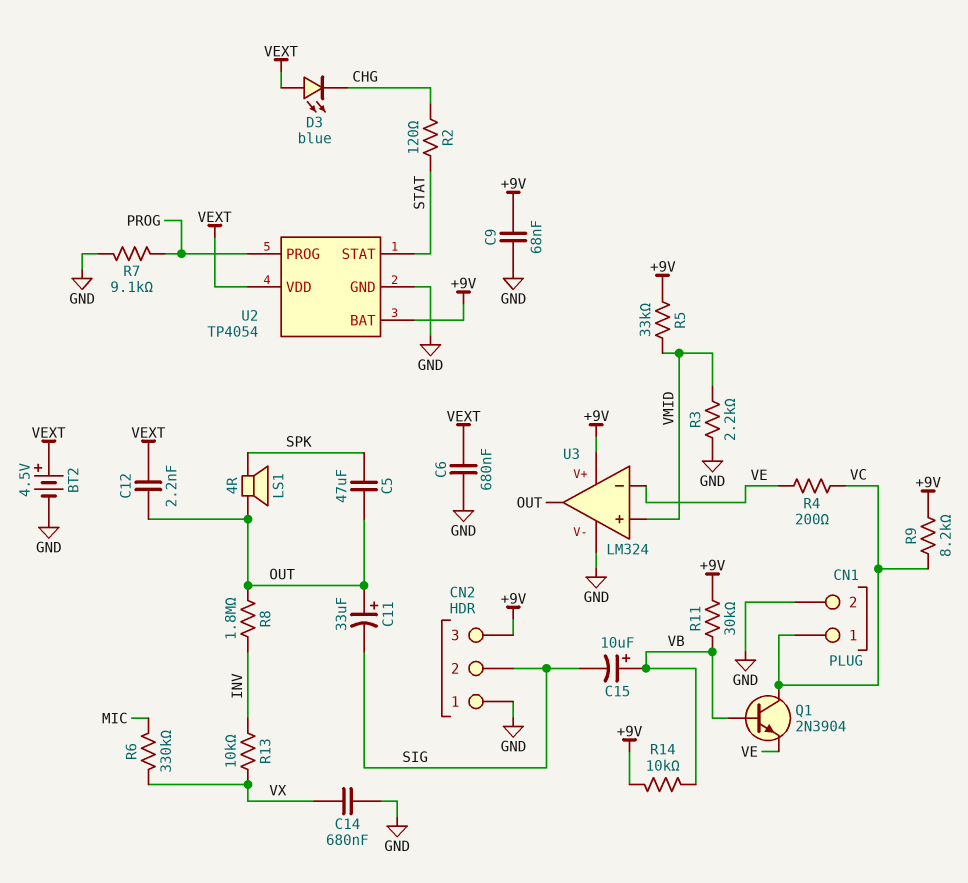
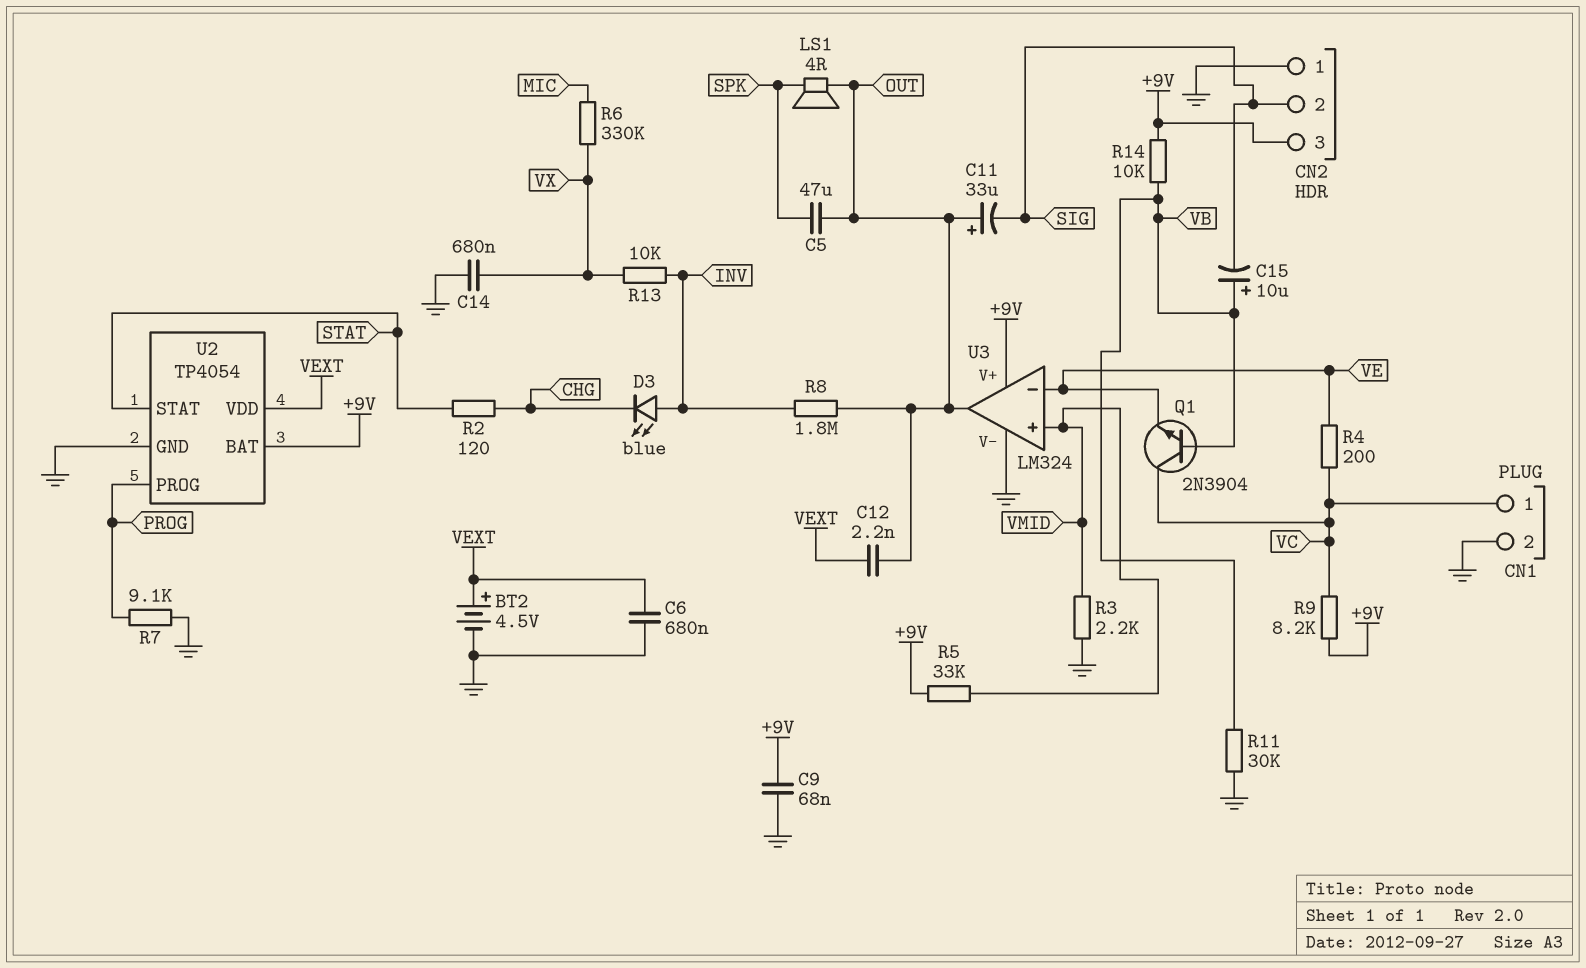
D3: LED blue (A VEXT, K CHG) -> LED blue (A INV, K CHG)
R11: 30k (+9V, VB) -> 30k (GND, VB)

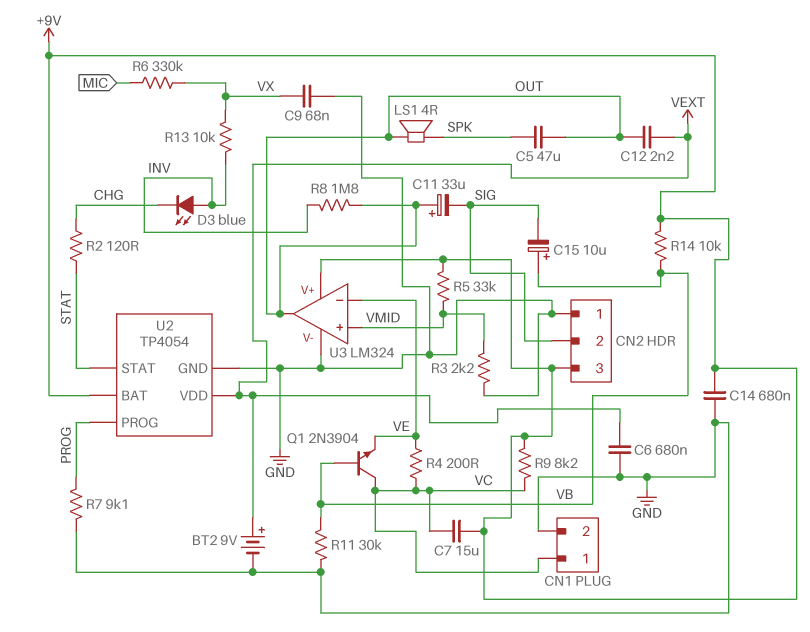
BT2: 4.5V (plus VEXT, minus GND) -> 9V (plus VEXT, minus GND)
C7: none -> 15uF (+9V, VC)
C9: 68nF (+9V, GND) -> 68nF (GND, VX)
C14: 680nF (GND, VX) -> 680nF (+9V, GND)

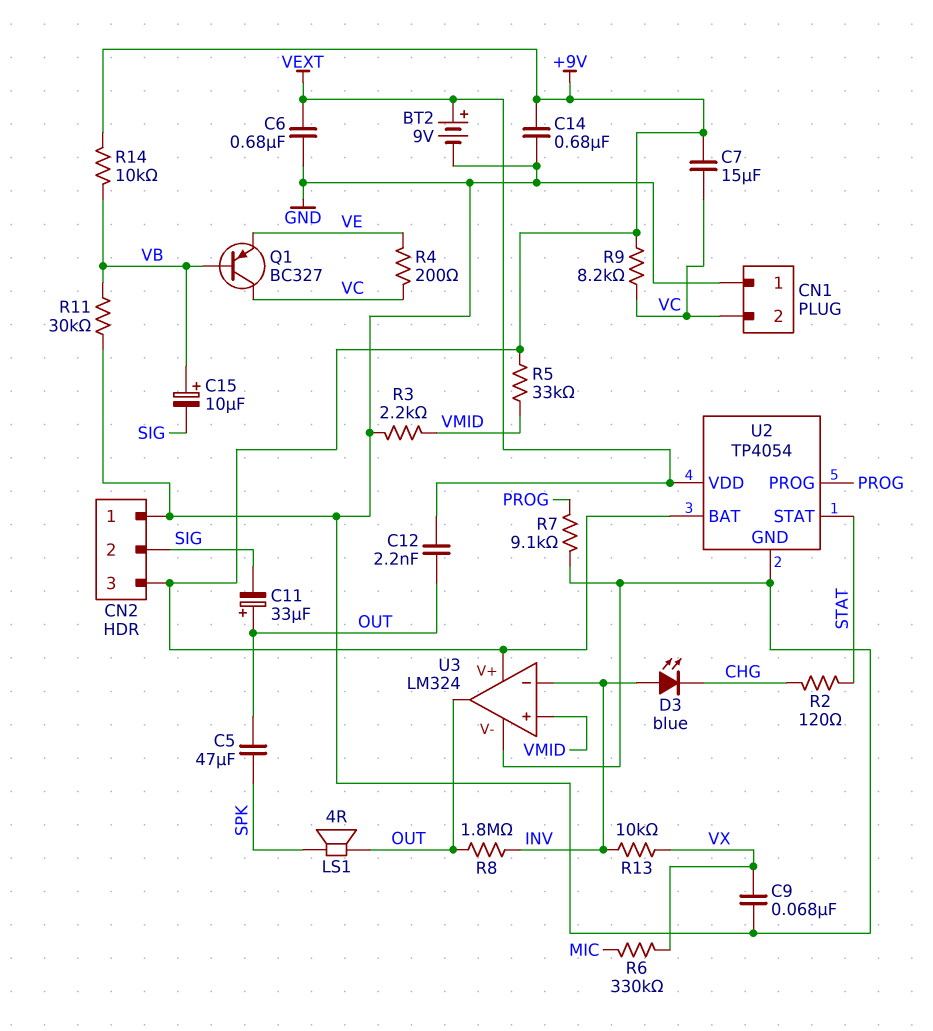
CN1 pin 1: VC -> GND
CN1 pin 2: GND -> VC
Q1: NPN 2N3904 (B VB, C VC, E VE) -> PNP BC327 (B VB, C VC, E VE)
U3 pin in-: VE -> INV

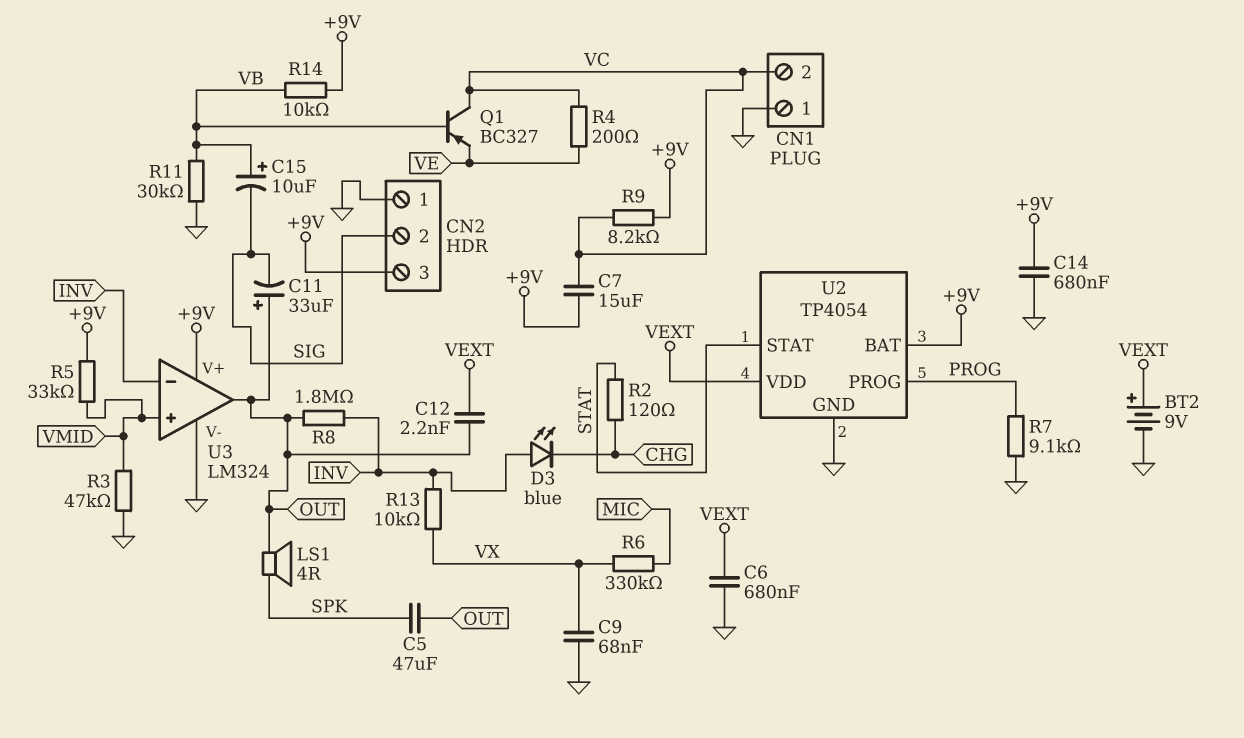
R3: 2.2k (GND, VMID) -> 47k (GND, VMID)

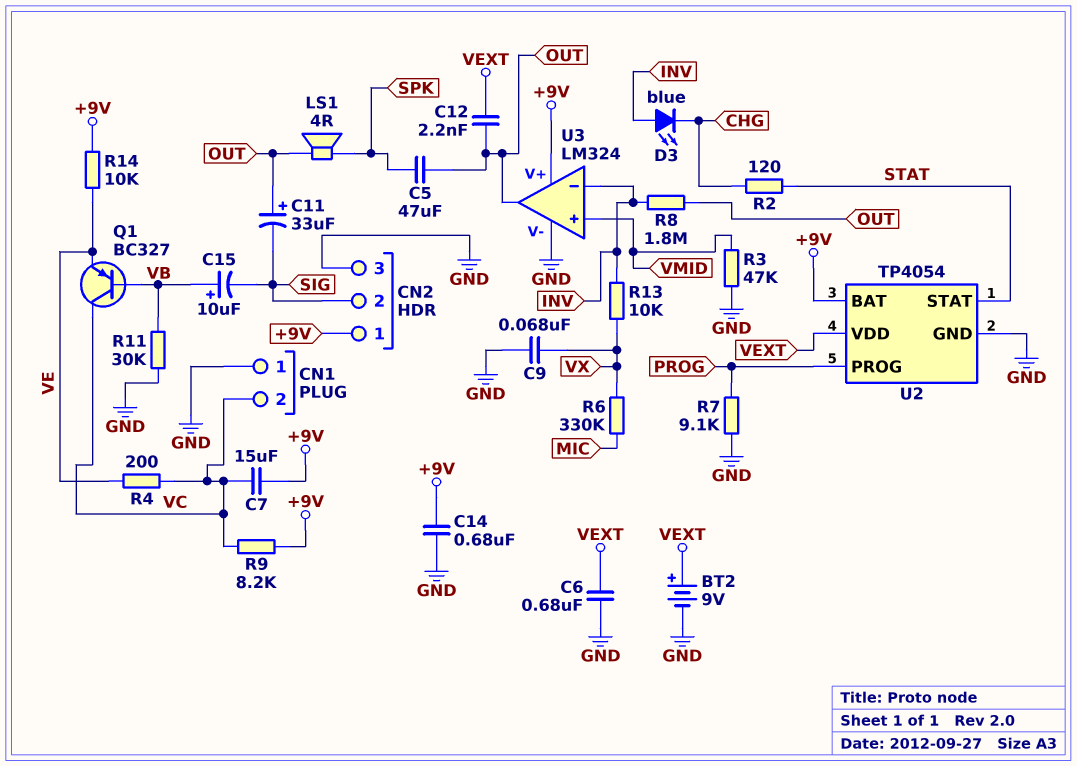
CN2 pin 1: GND -> +9V
CN2 pin 3: +9V -> GND
R5: 33k (+9V, VMID) -> none
R14: 10k (+9V, VB) -> 10k (+9V, VE)

